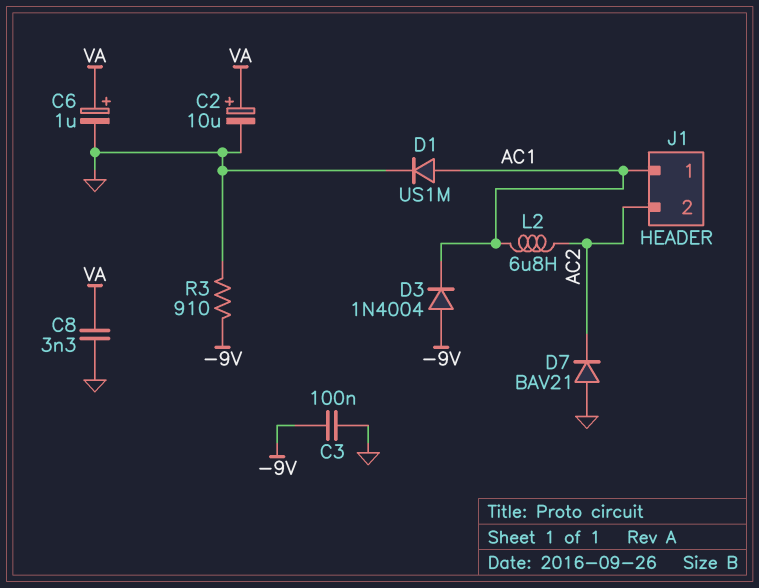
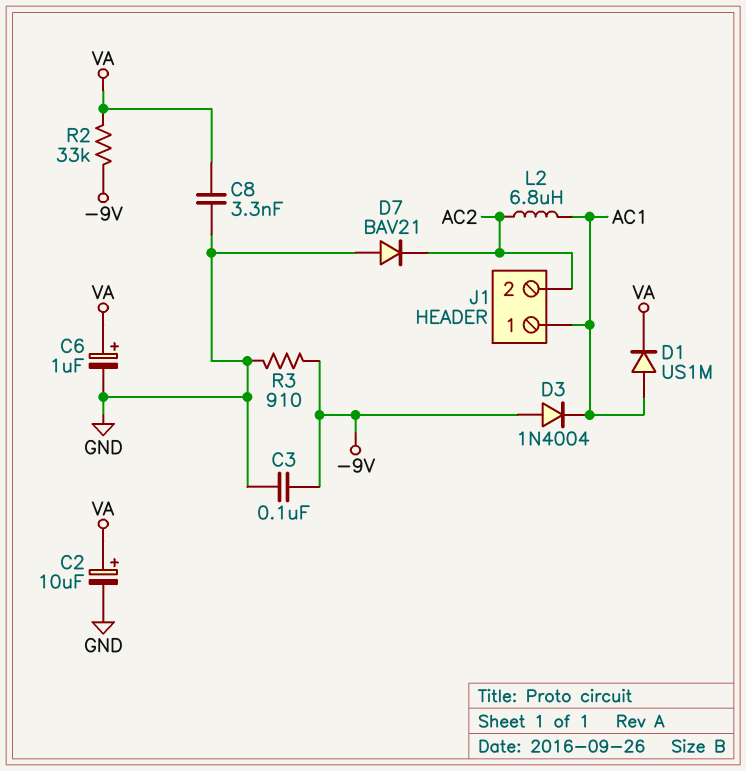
D1: diode US1M (A AC1, K GND) -> diode US1M (A AC1, K VA)
R2: none -> 33k (-9V, VA)

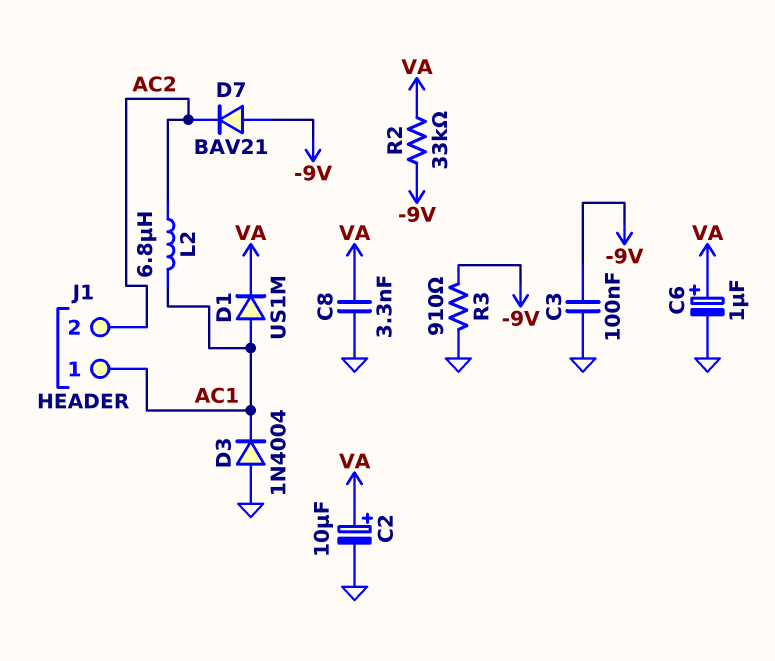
D3: diode 1N4004 (A -9V, K AC1) -> diode 1N4004 (A GND, K AC1)
D7: diode BAV21 (A GND, K AC2) -> diode BAV21 (A -9V, K AC2)

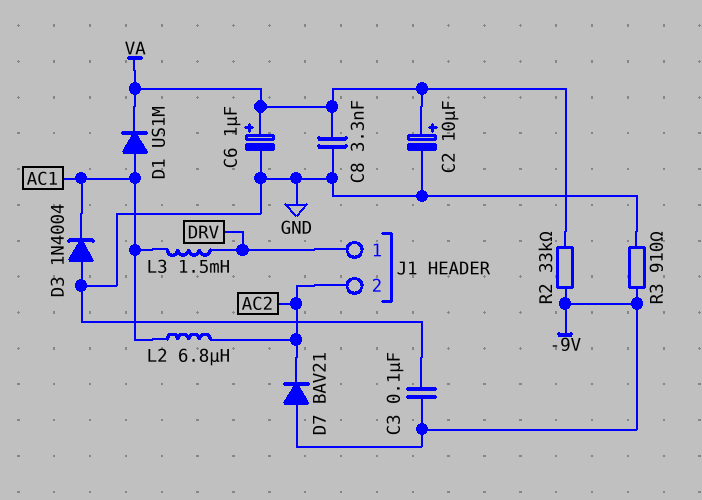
J1 pin 1: AC1 -> DRV
L3: none -> 1.5mH (AC1, DRV)

